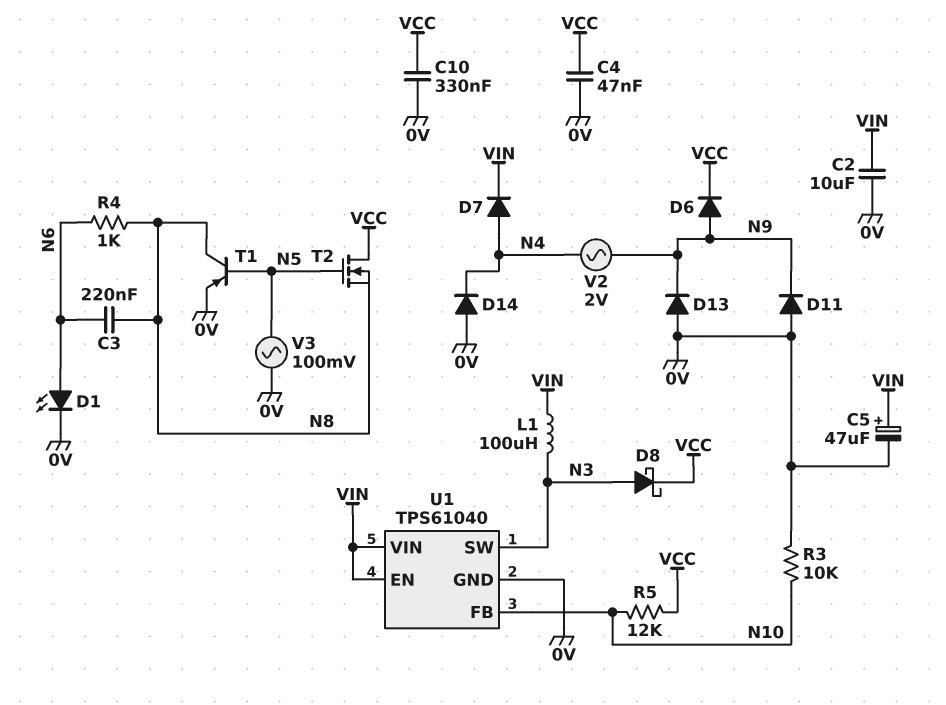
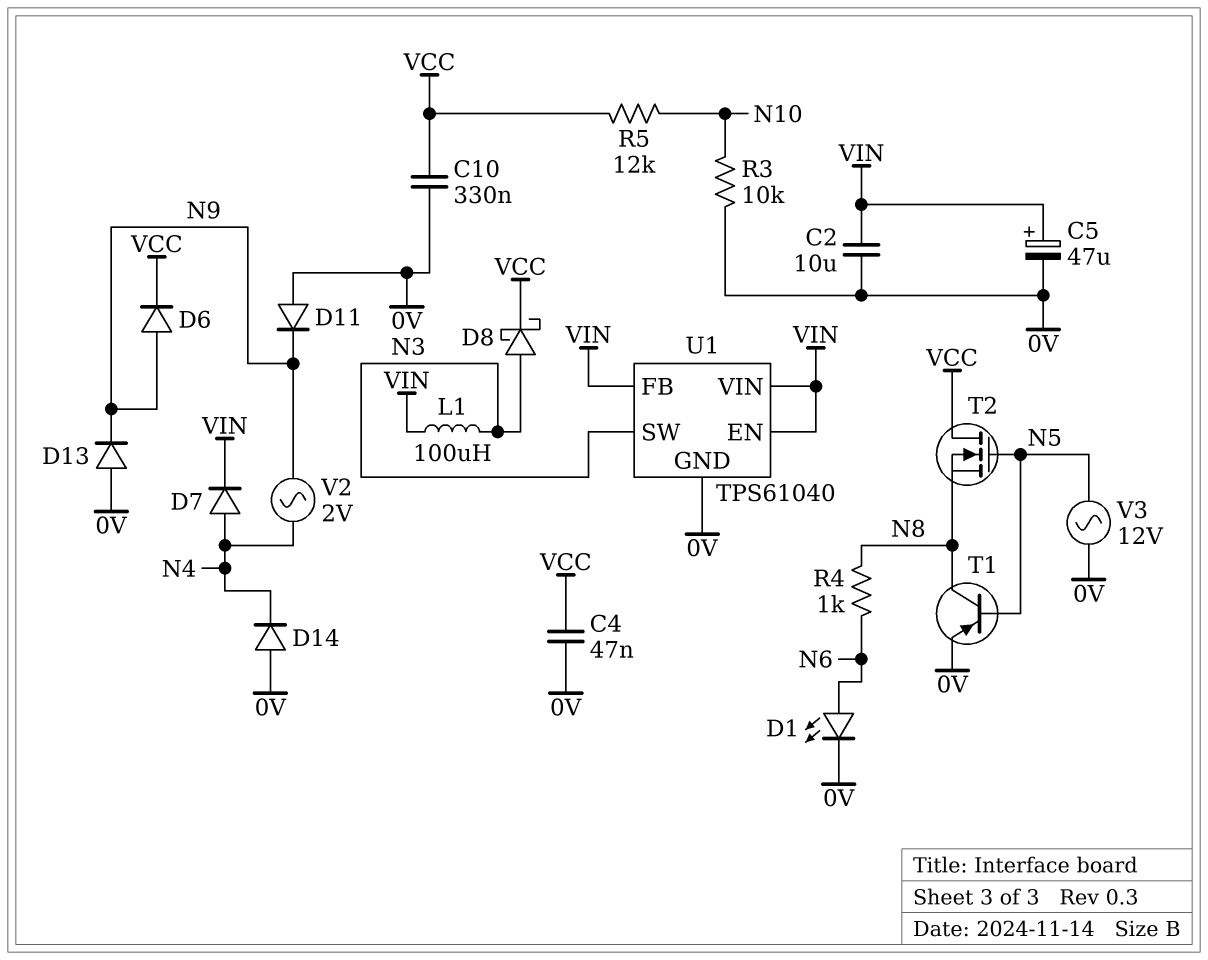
C3: 220nF (N6, N8) -> none
U1 pin FB: N10 -> VIN
V3: AC 100mV (0V, N5) -> AC 12V (0V, N5)

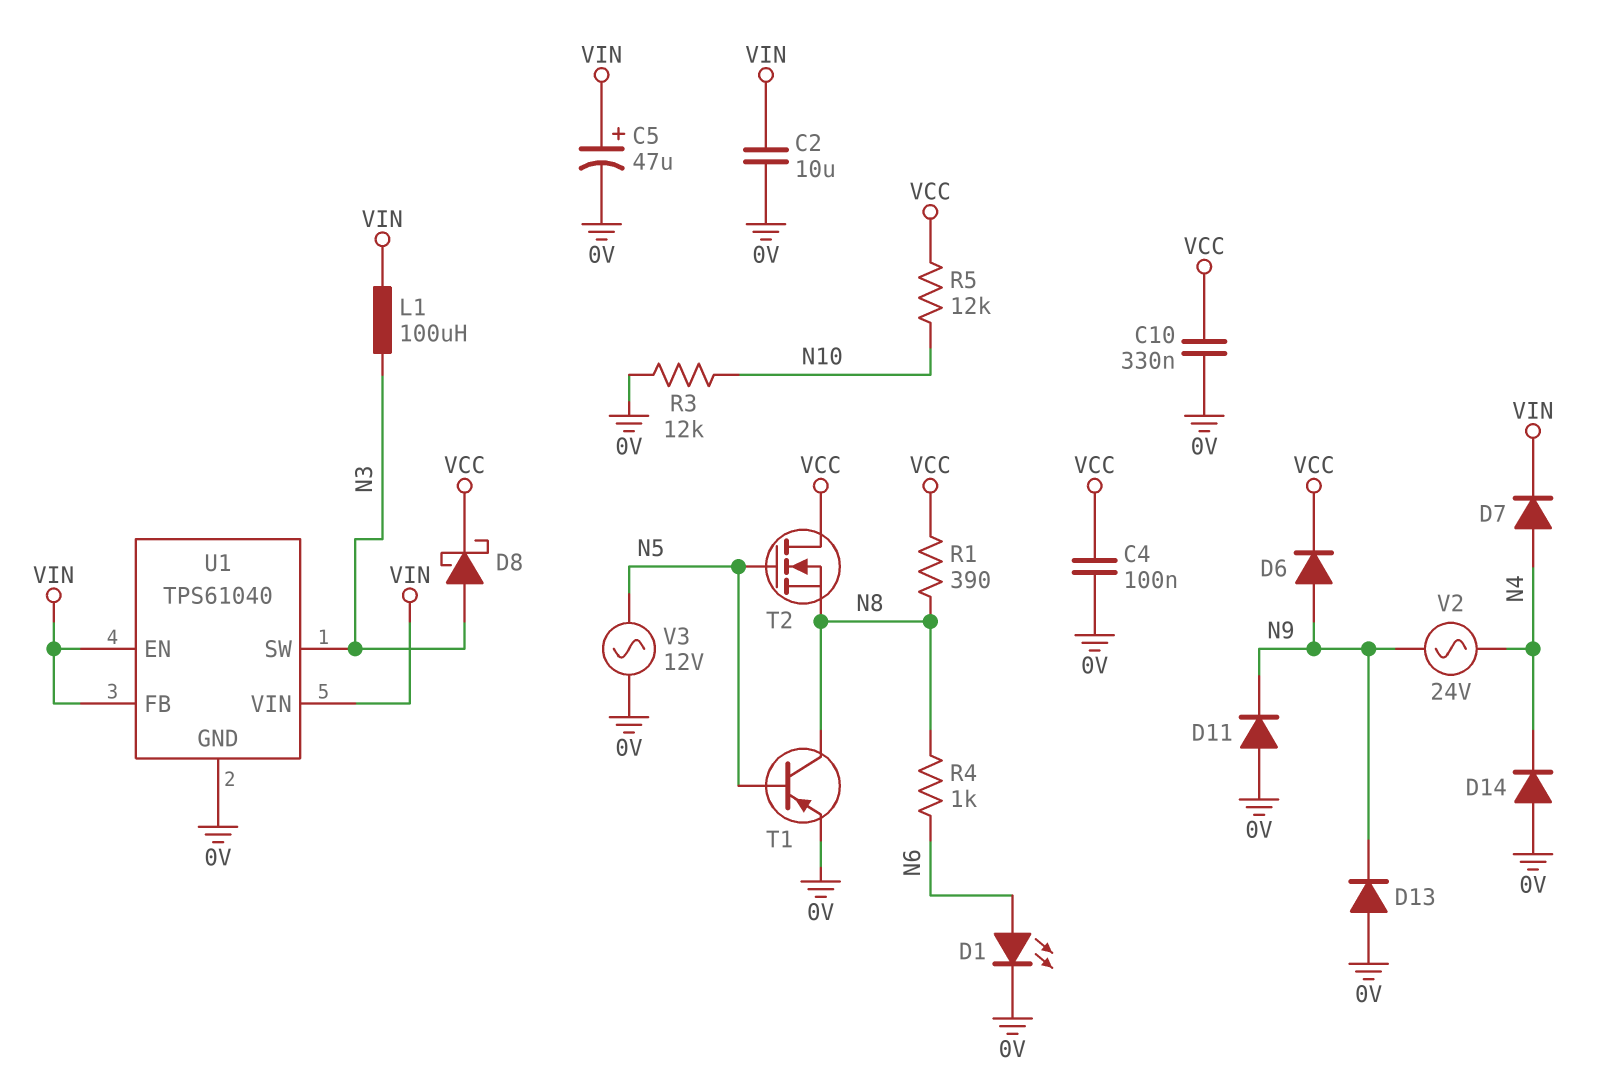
C4: 47nF (0V, VCC) -> 100nF (0V, VCC)
R1: none -> 390 (N8, VCC)
R3: 10k (0V, N10) -> 12k (0V, N10)
V2: AC 2V (N4, N9) -> AC 24V (N4, N9)

